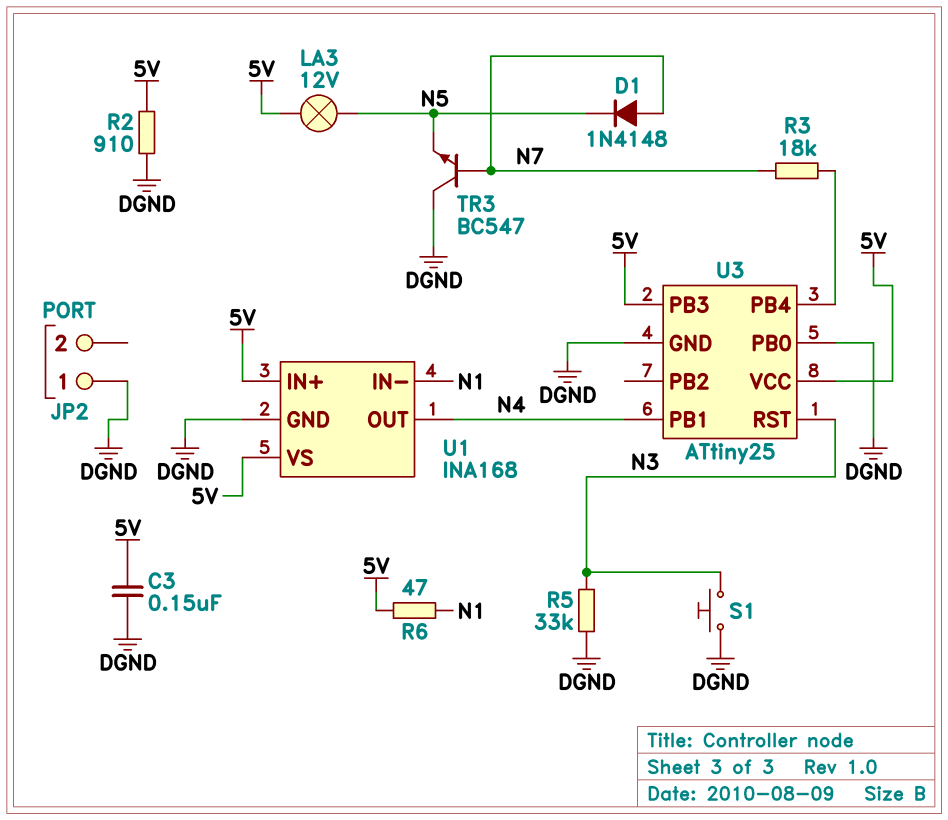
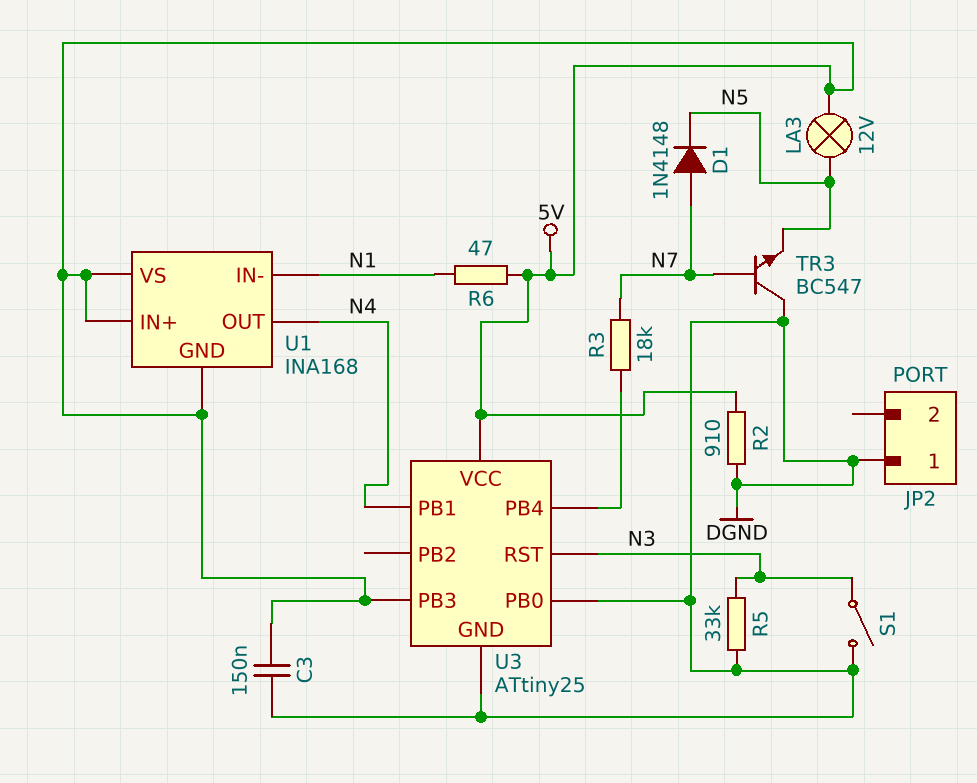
S1: button (DGND, N3) -> switch (DGND, N3)
U1 pin GND: DGND -> 5V

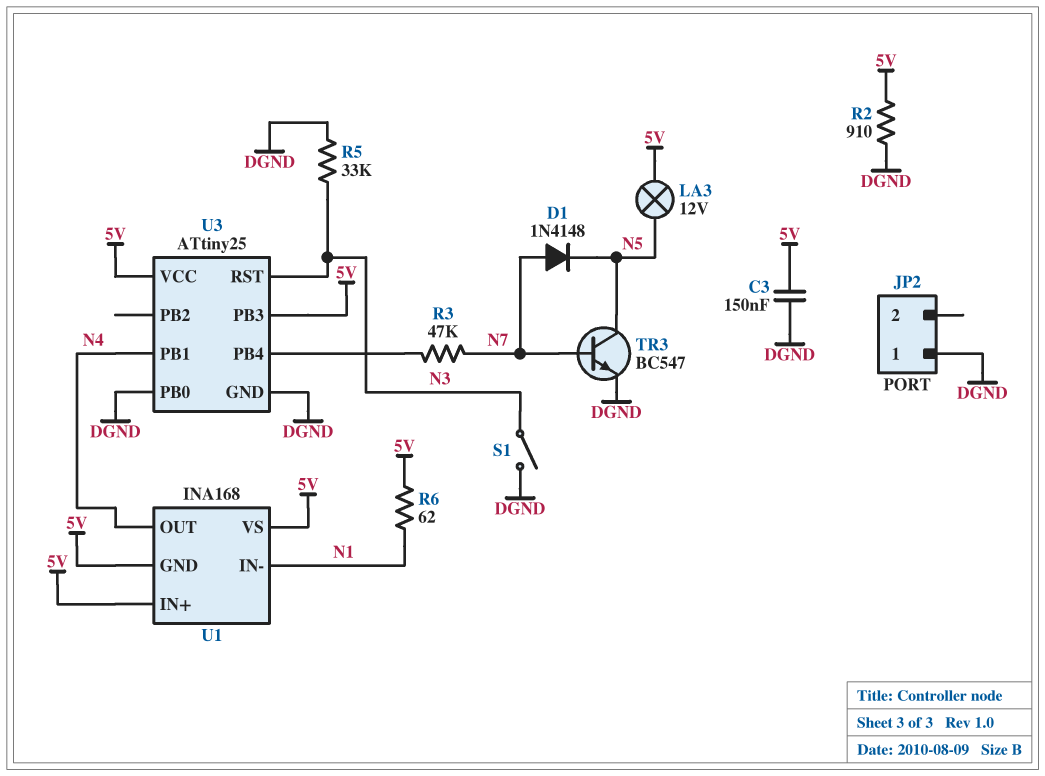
R3: 18k (N7, U3/PB4) -> 47k (N7, U3/PB4)
R6: 47 (5V, N1) -> 62 (5V, N1)
TR3: NPN BC547 (B N7, C DGND, E N5) -> NPN BC547 (B N7, C N5, E DGND)

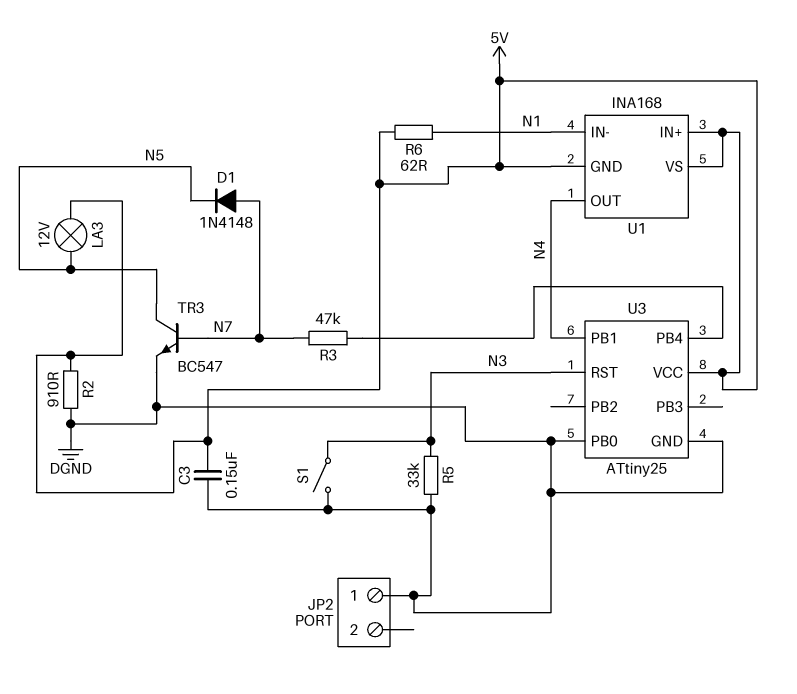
U3 pin PB3: 5V -> none

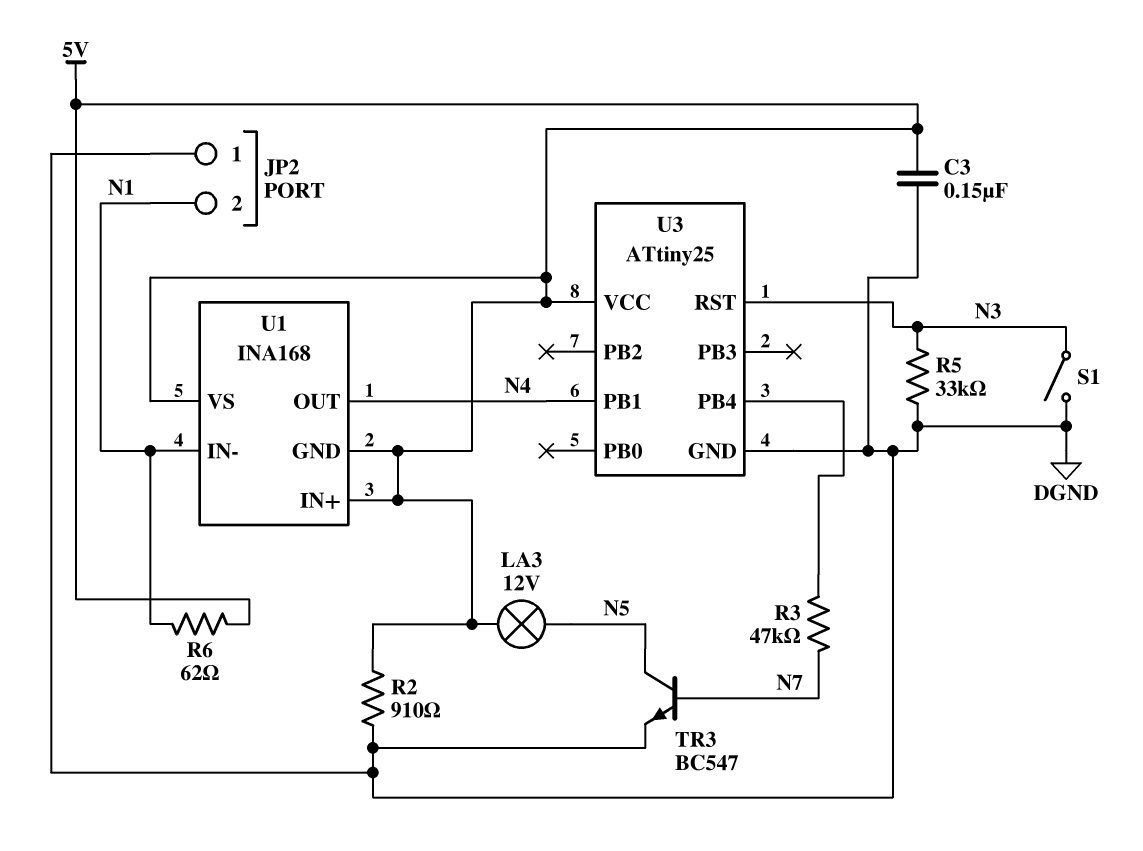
D1: diode 1N4148 (A N7, K N5) -> none
JP2 pin 2: none -> N1
U3 pin PB0: DGND -> none

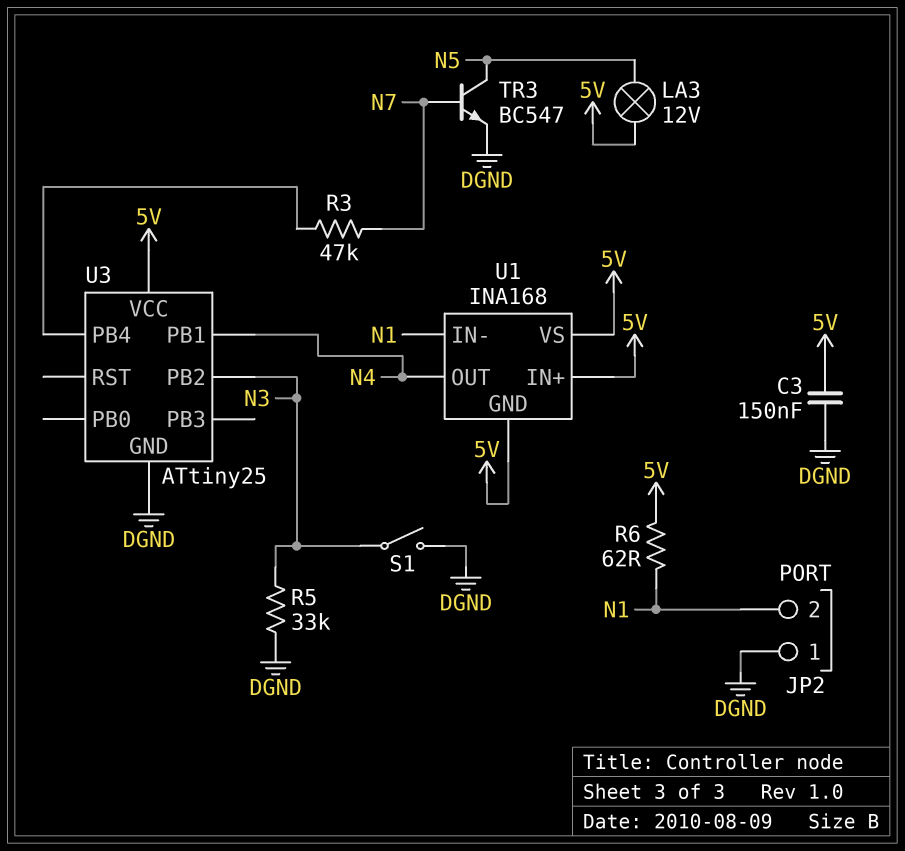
R2: 910 (5V, DGND) -> none
U3 pin PB2: none -> N3
U3 pin RST: N3 -> none

